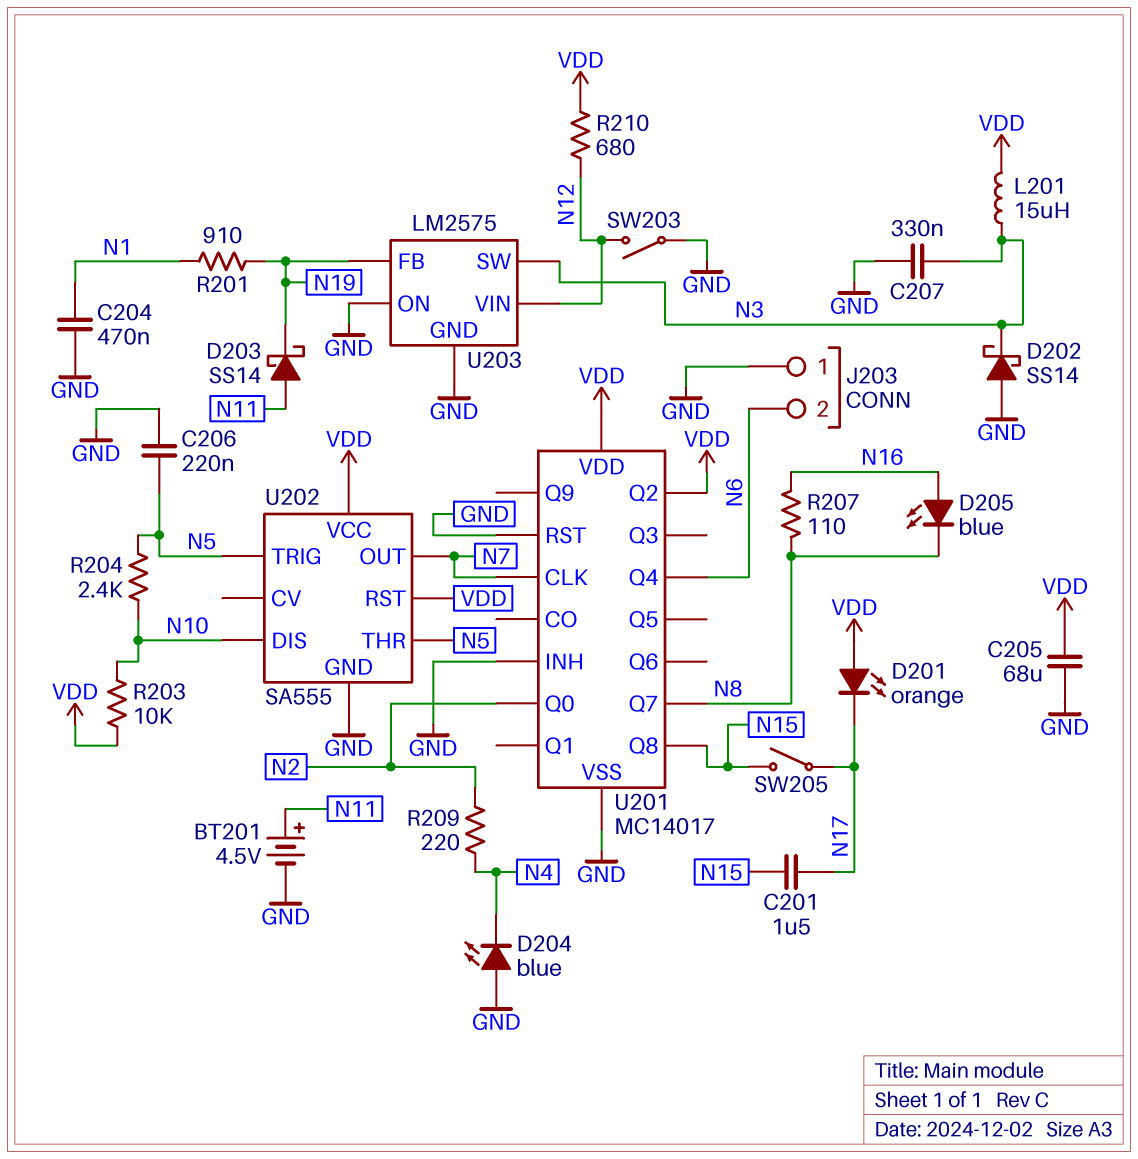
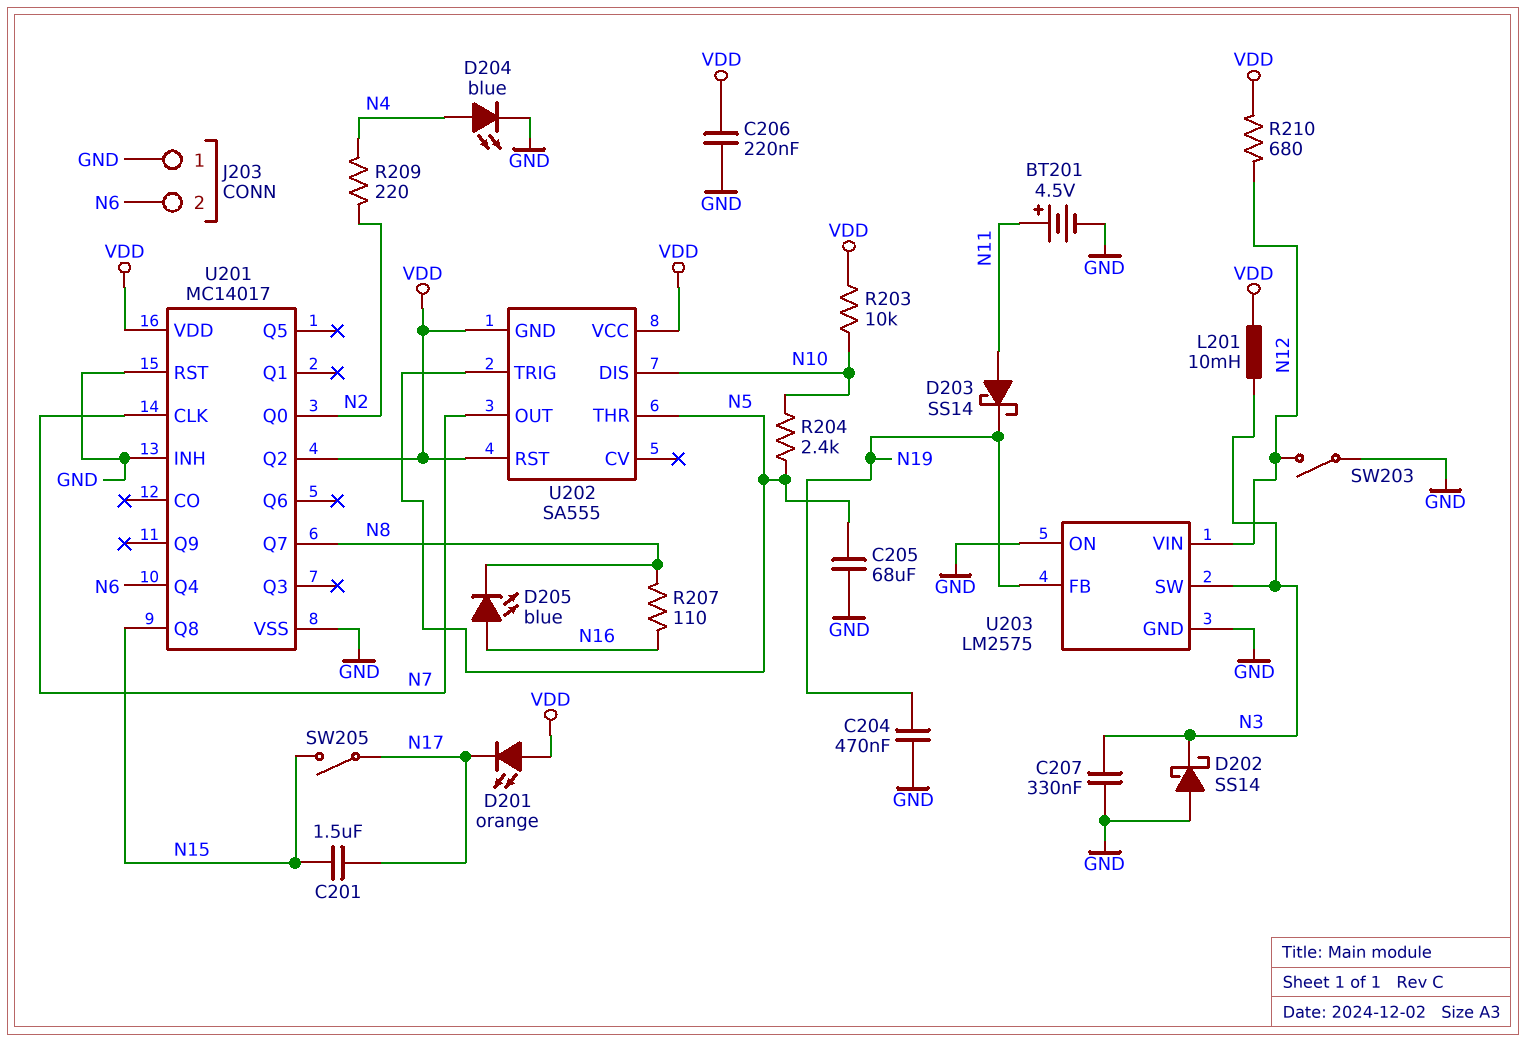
C204: 470nF (GND, N1) -> 470nF (GND, N19)
C205: 68uF (GND, VDD) -> 68uF (GND, N5)
C206: 220nF (GND, N5) -> 220nF (GND, VDD)
D204: LED blue (A GND, K N4) -> LED blue (A N4, K GND)
L201: 15uH (N3, VDD) -> 10mH (N3, VDD)
R201: 910 (N1, N19) -> none
U202 pin GND: GND -> VDD

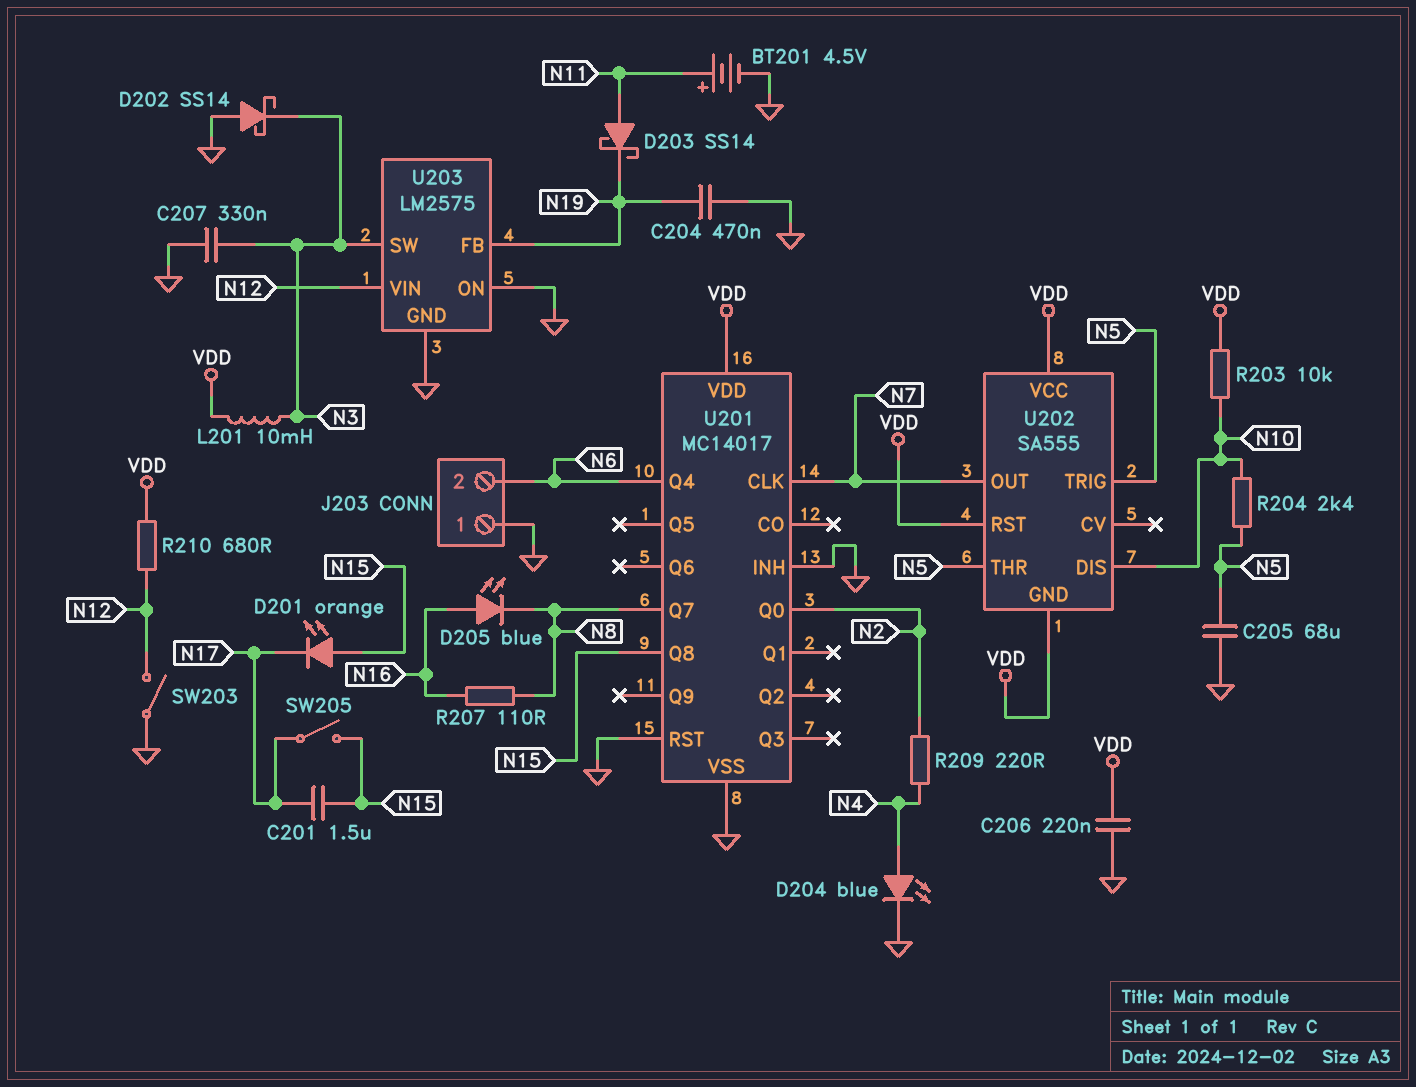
D201: LED orange (A VDD, K N17) -> LED orange (A N15, K N17)
U201 pin Q2: VDD -> none

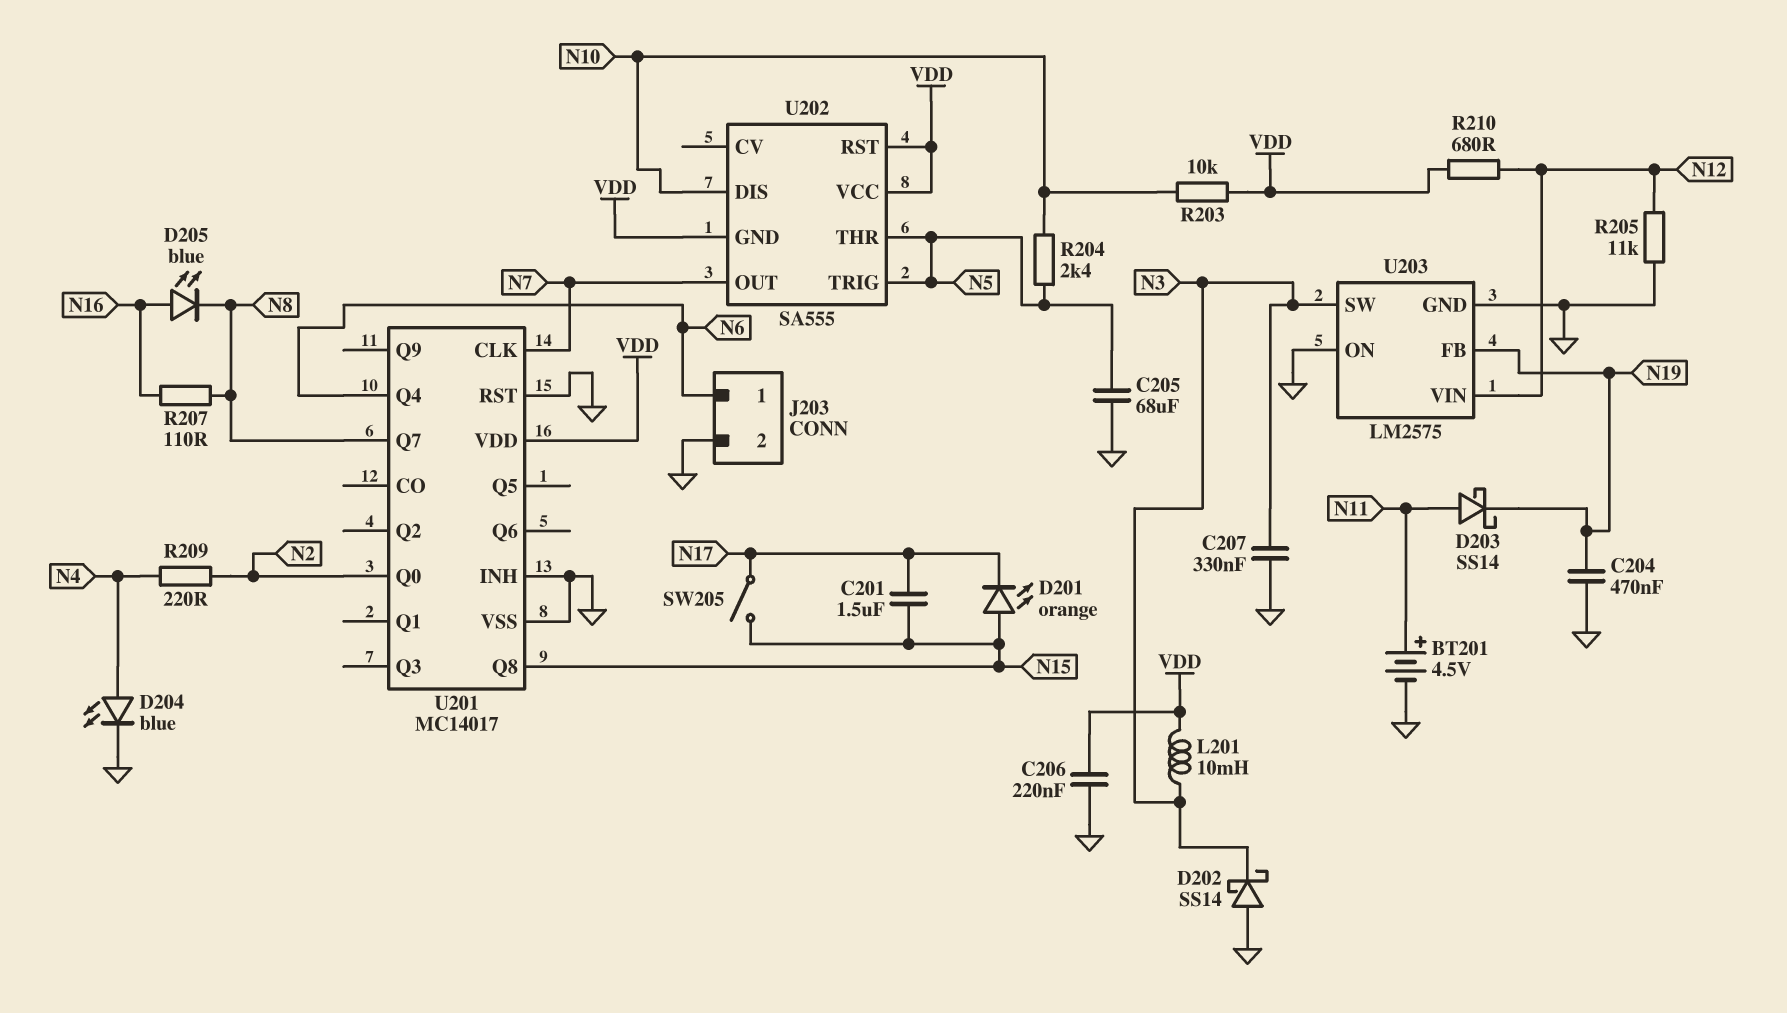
J203 pin 1: GND -> N6
J203 pin 2: N6 -> GND
R205: none -> 11k (GND, N12)
SW203: switch (GND, N12) -> none

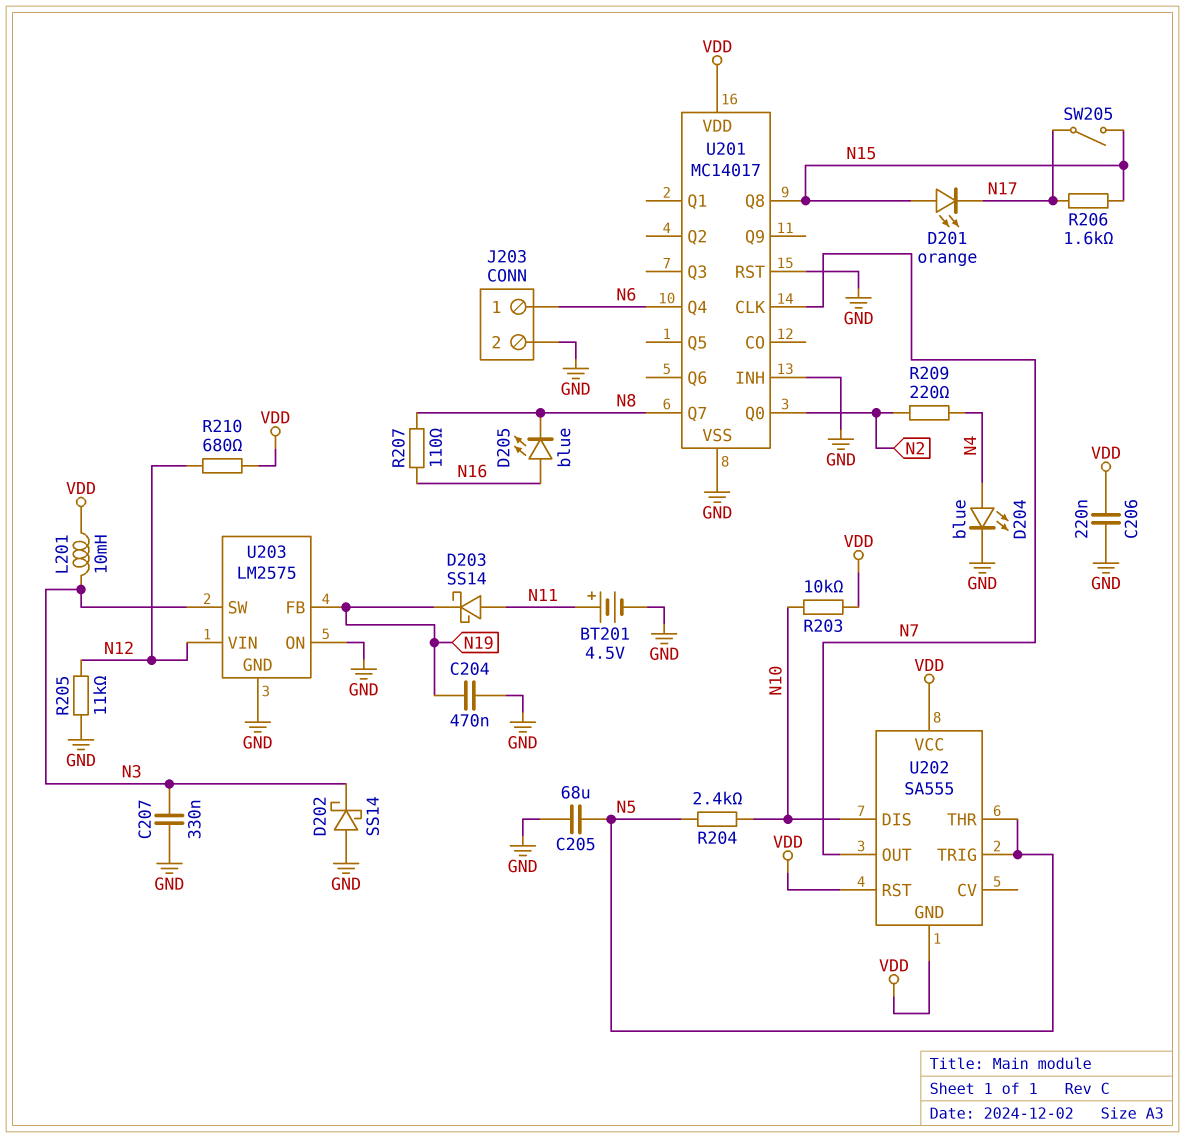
C201: 1.5uF (N15, N17) -> none
R206: none -> 1.6k (N15, N17)

